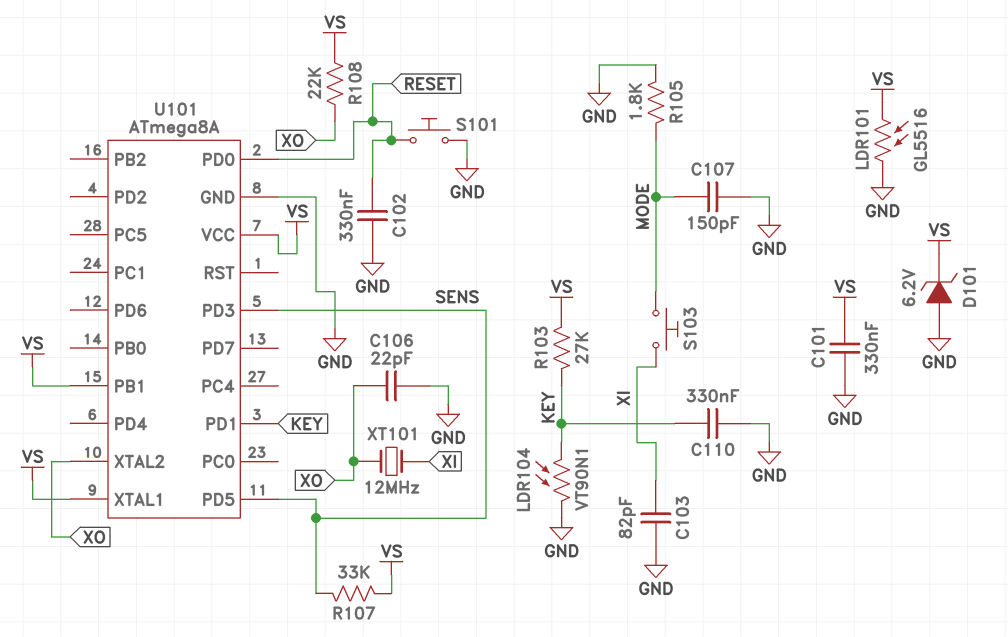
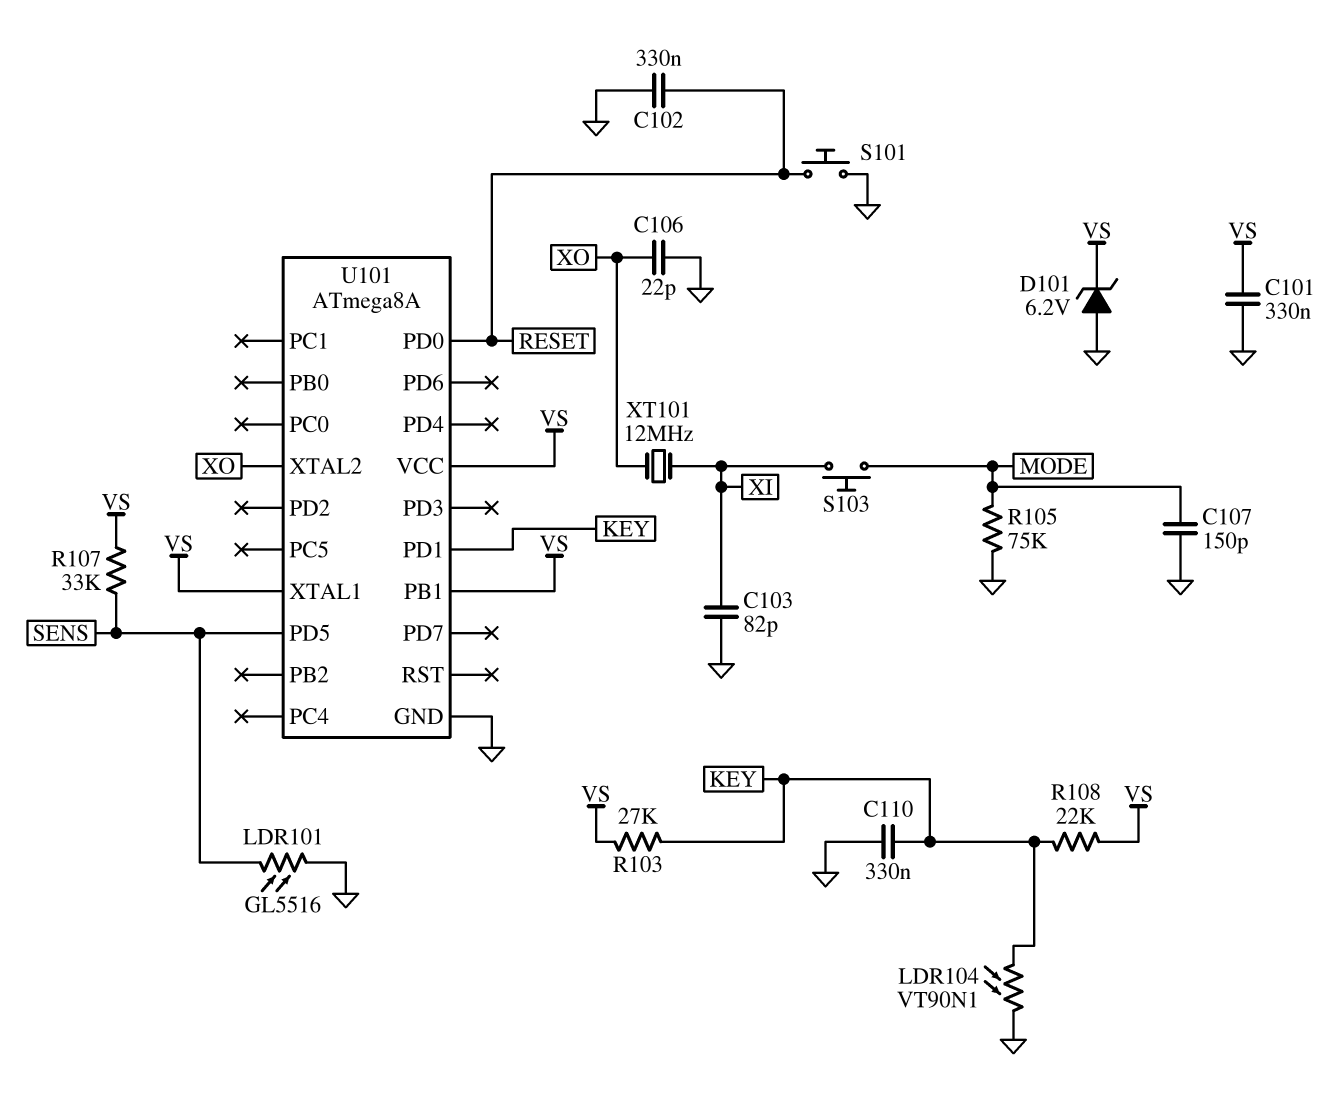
LDR101: GL5516 (GND, VS) -> GL5516 (GND, SENS)
R105: 1.8k (GND, MODE) -> 75k (GND, MODE)
R108: 22k (VS, XO) -> 22k (KEY, VS)
U101 pin PD3: SENS -> none

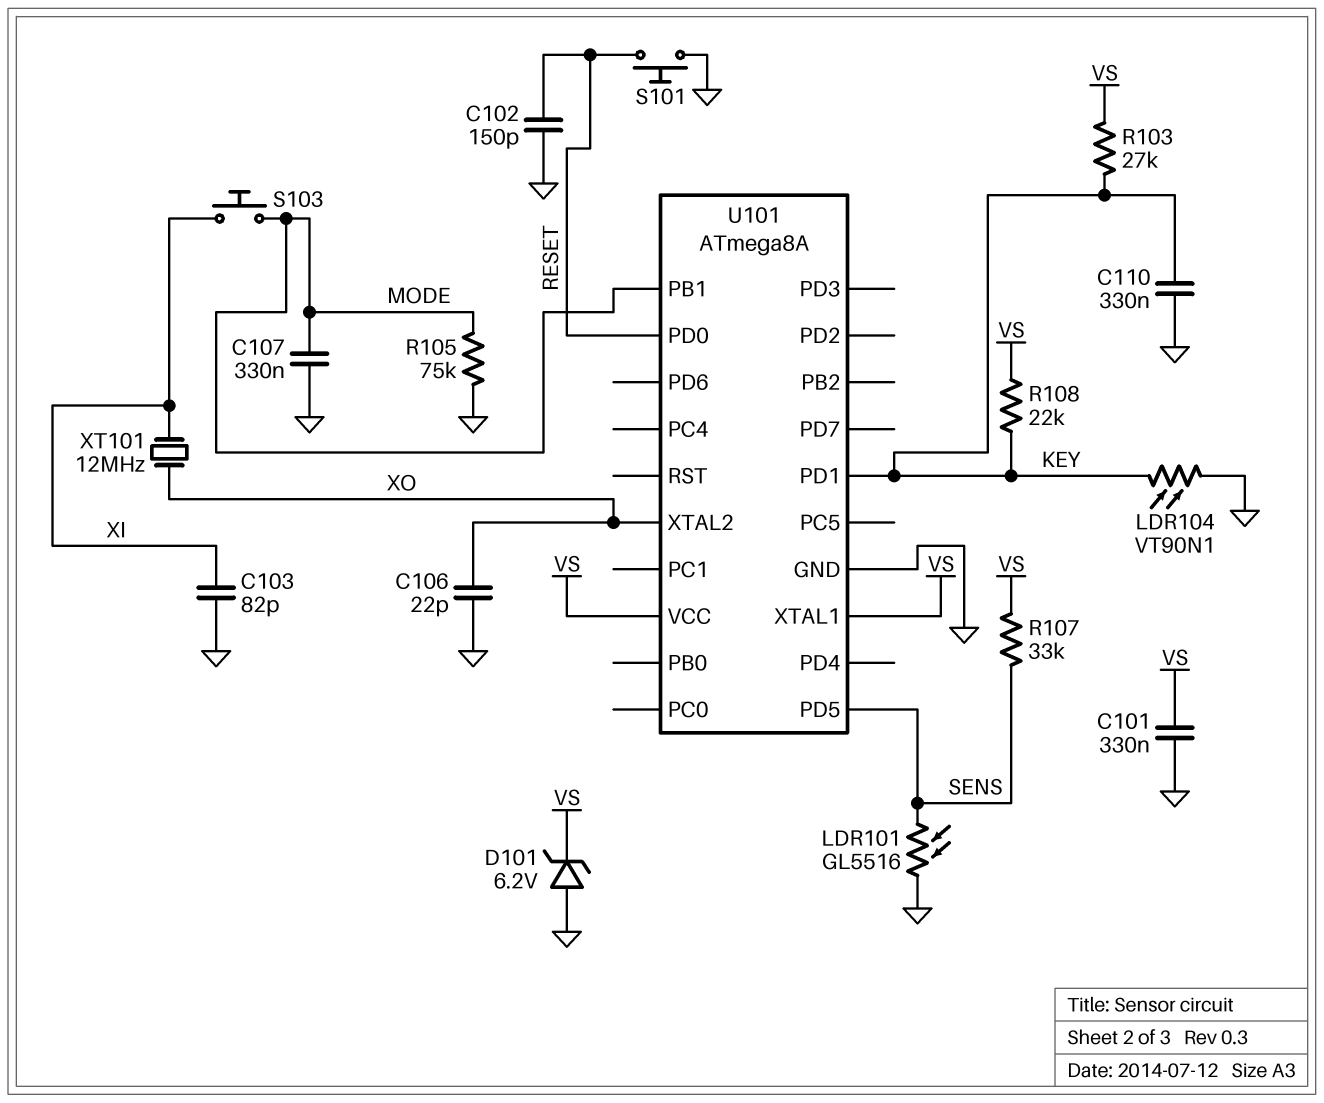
C102: 330nF (GND, RESET) -> 150pF (GND, RESET)
C107: 150pF (GND, MODE) -> 330nF (GND, MODE)
U101 pin PB1: VS -> MODE

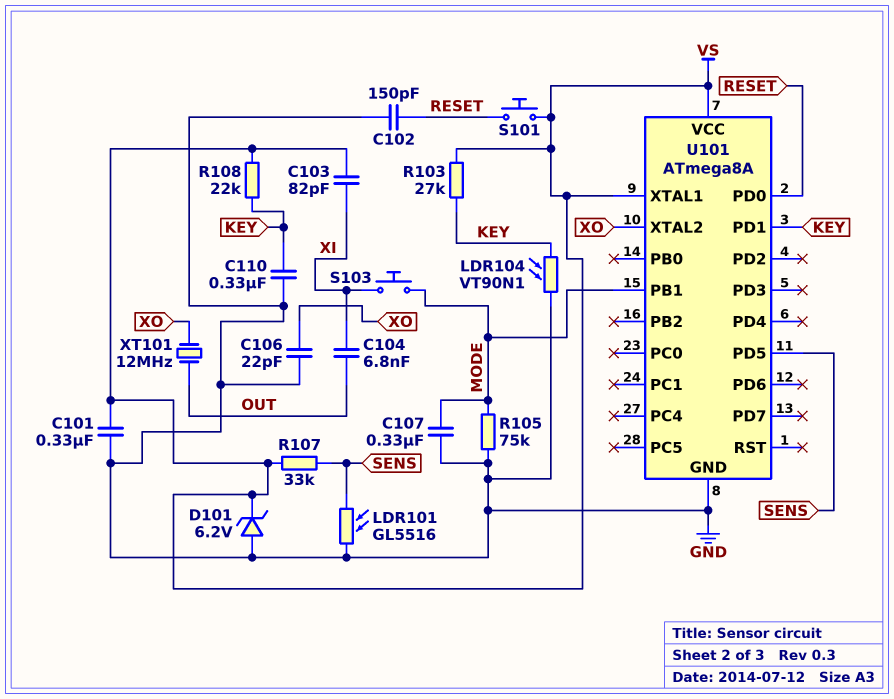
C103: 82pF (GND, XI) -> 82pF (VS, XI)
C104: none -> 6.8nF (OUT, XI)
S101: button (GND, RESET) -> button (RESET, VS)
XT101: 12MHz (XI, XO) -> 12MHz (OUT, XO)

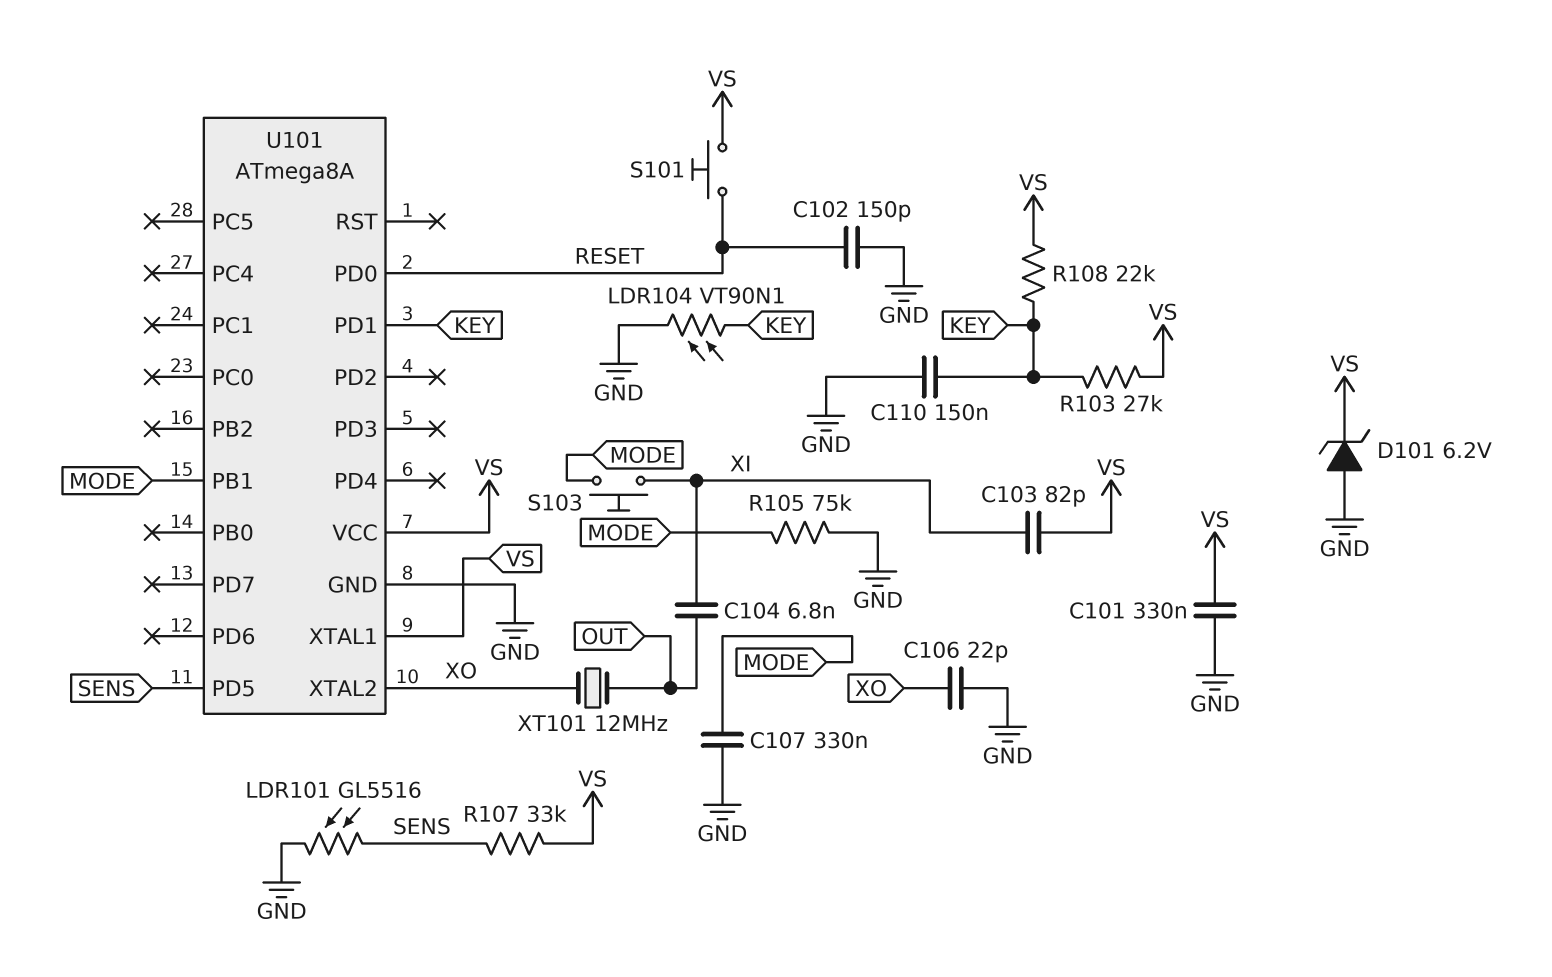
C110: 330nF (GND, KEY) -> 150nF (GND, KEY)

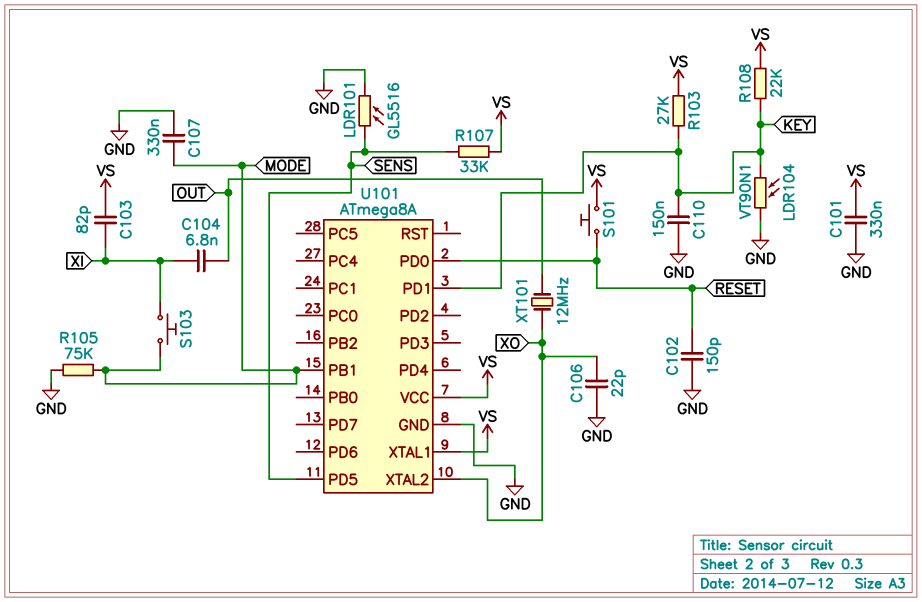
D101: zener 6.2V (A GND, K VS) -> none

